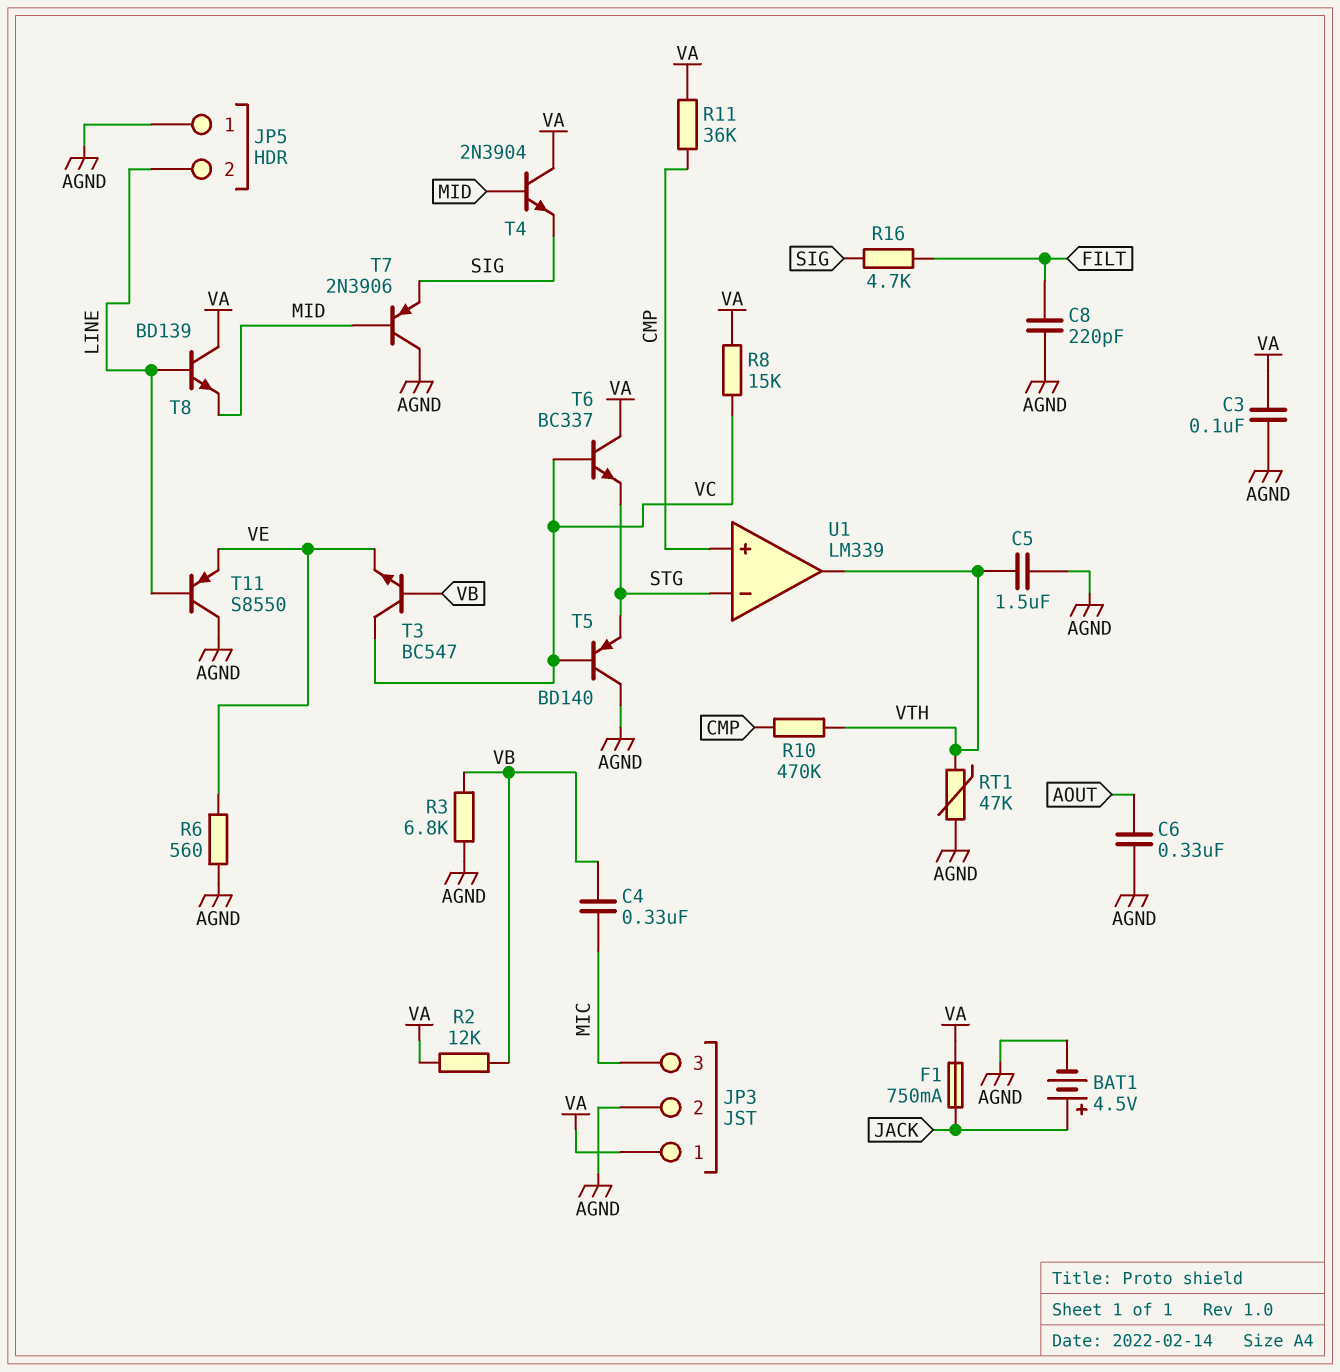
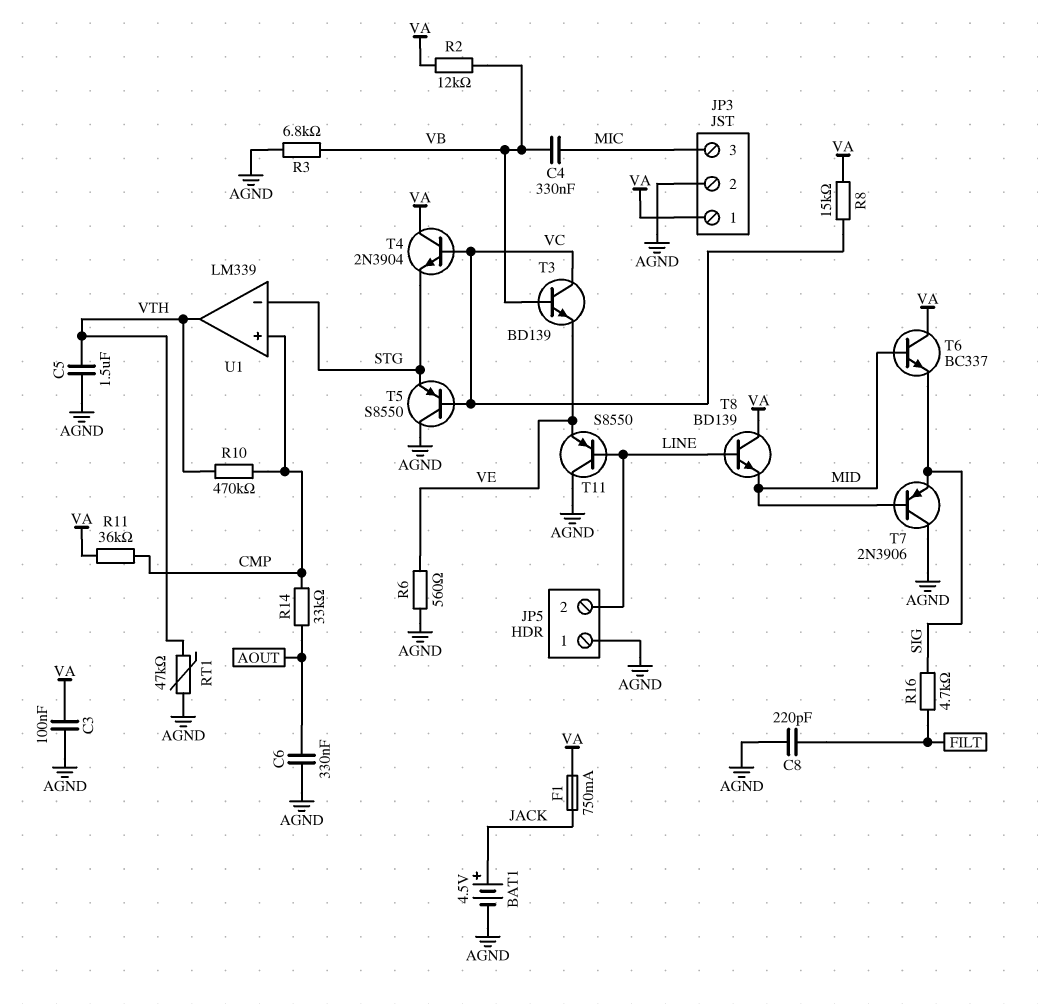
R14: none -> 33k (AOUT, CMP)
T3: NPN BC547 (B VB, C VC, E VE) -> NPN BD139 (B VB, C VC, E VE)
T4: NPN 2N3904 (B MID, C VA, E SIG) -> NPN 2N3904 (B VC, C VA, E STG)
T5: PNP BD140 (B VC, C AGND, E STG) -> PNP S8550 (B VC, C AGND, E STG)
T6: NPN BC337 (B VC, C VA, E STG) -> NPN BC337 (B MID, C VA, E SIG)

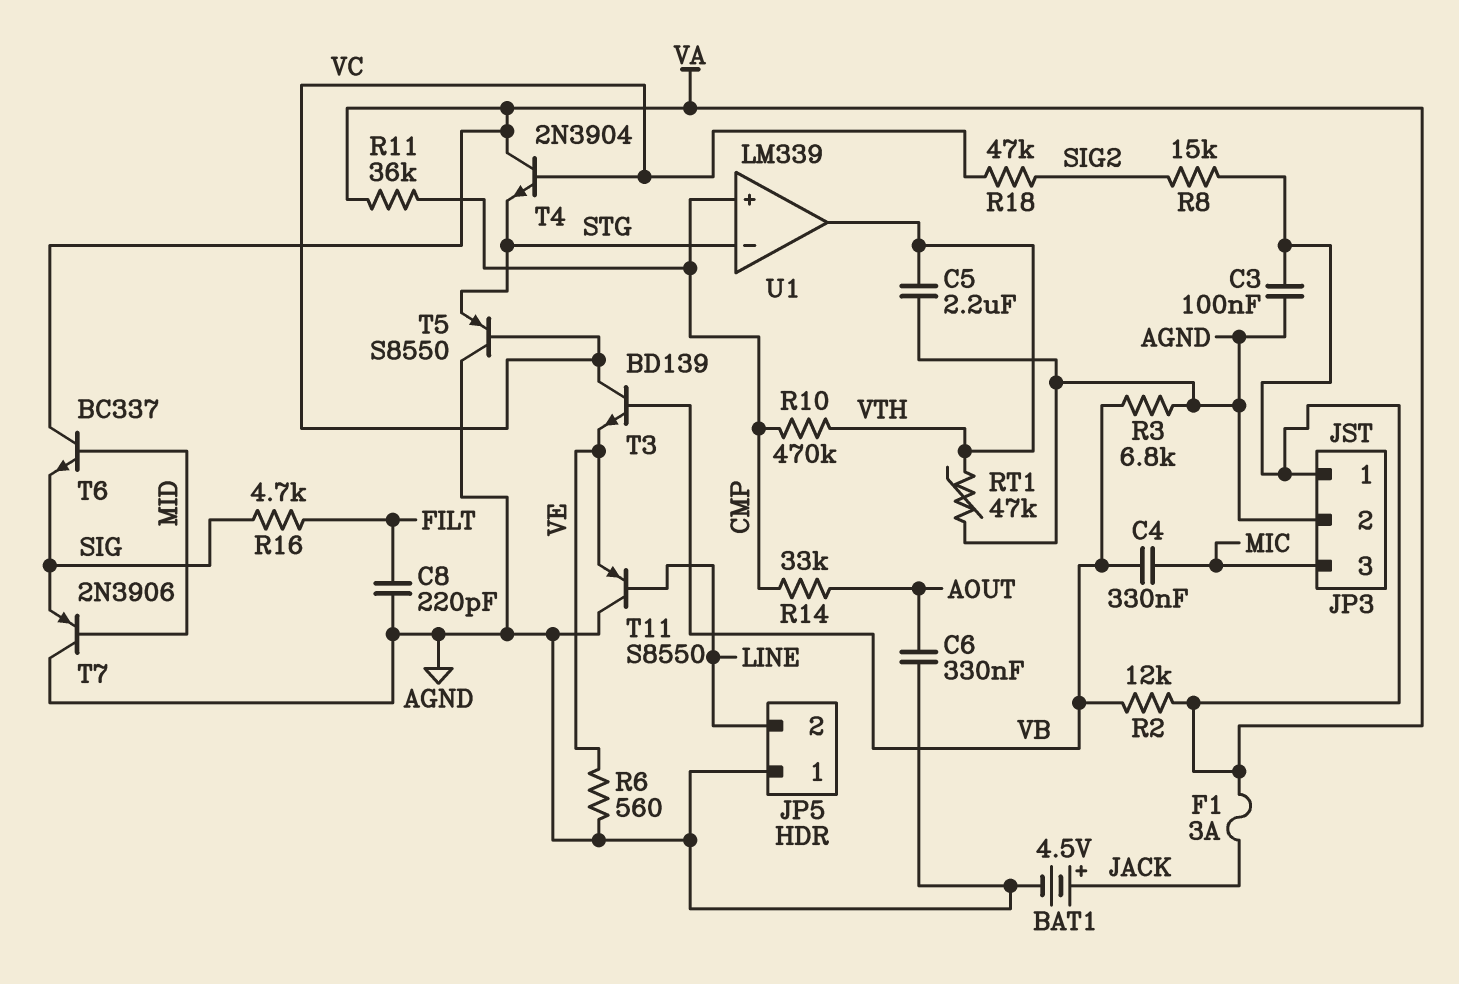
C5: 1.5uF (AGND, VTH) -> 2.2uF (AGND, VTH)
F1: 750mA (JACK, VA) -> 3A (JACK, VA)
R8: 15k (VA, VC) -> 15k (SIG2, VA)
R18: none -> 47k (SIG2, VC)
T8: NPN BD139 (B LINE, C VA, E MID) -> none

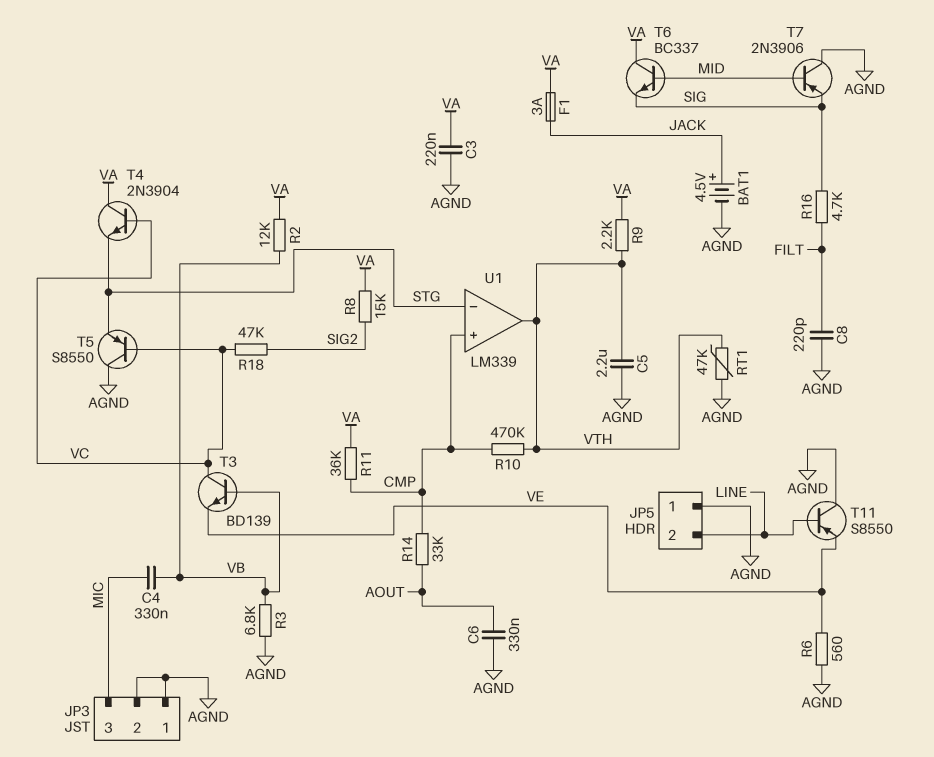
C3: 100nF (AGND, VA) -> 220nF (AGND, VA)
JP3 pin 1: VA -> AGND
R9: none -> 2.2k (VA, VTH)

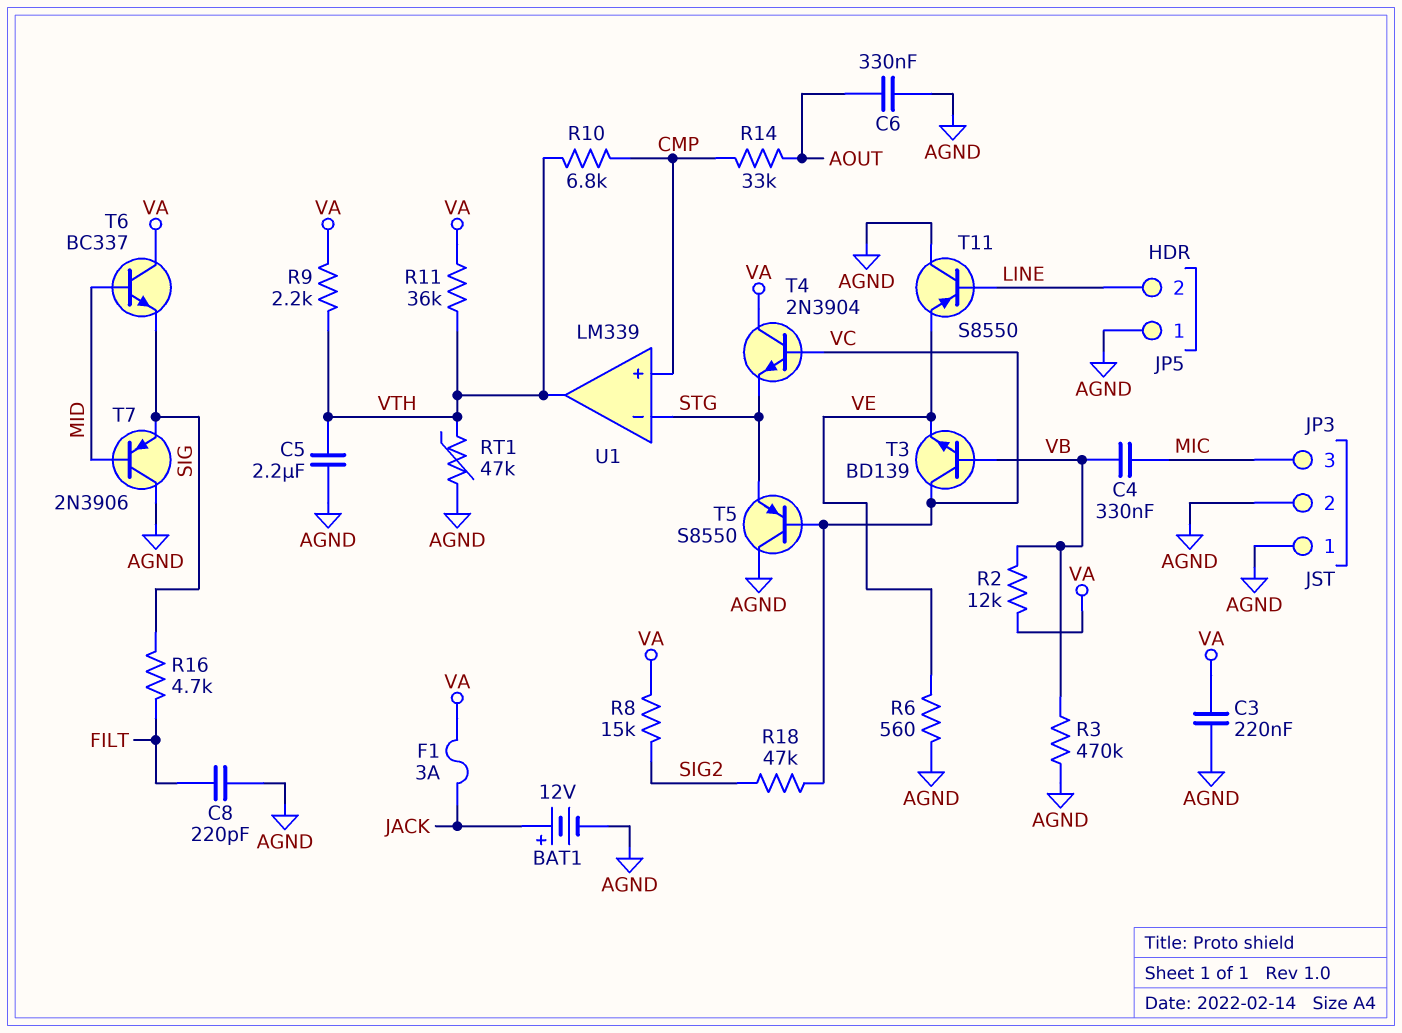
BAT1: 4.5V (plus JACK, minus AGND) -> 12V (plus JACK, minus AGND)
R3: 6.8k (AGND, VB) -> 470k (AGND, VB)
R10: 470k (CMP, VTH) -> 6.8k (CMP, VTH)
R11: 36k (CMP, VA) -> 36k (VA, VTH)

